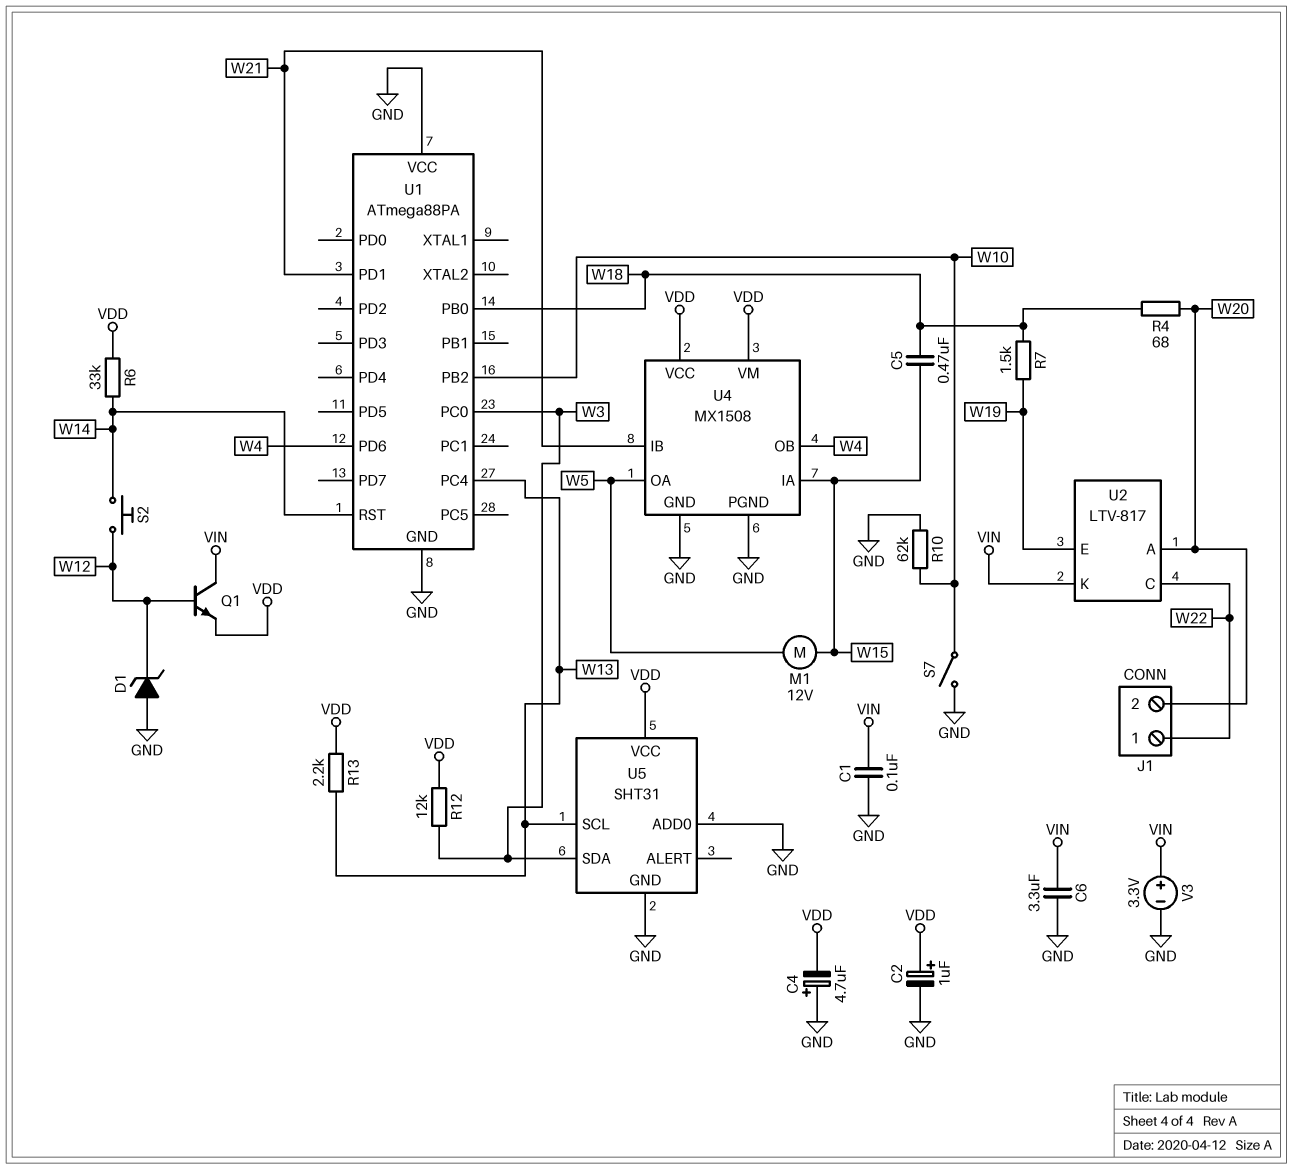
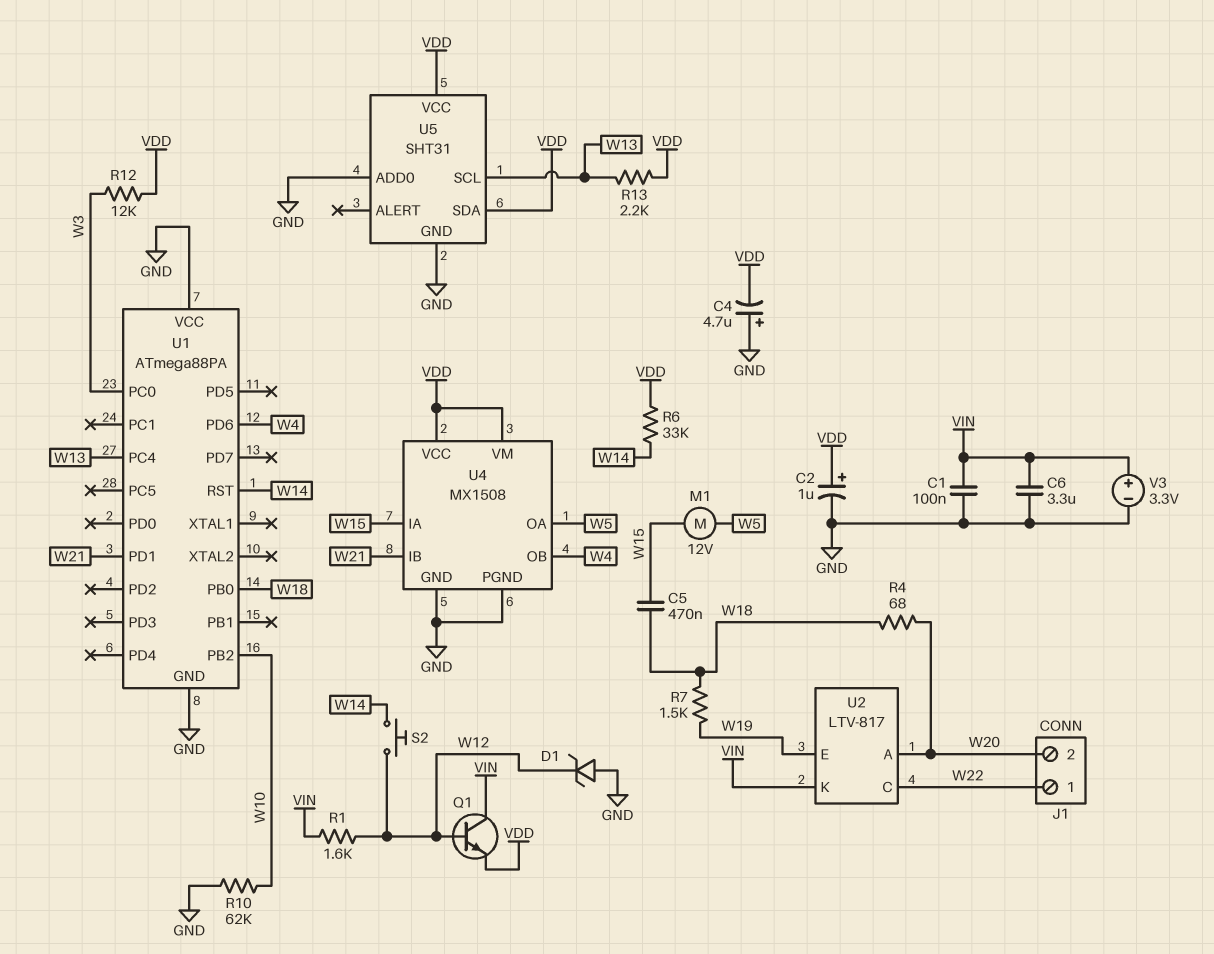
R1: none -> 1.6k (VIN, W12)
S7: switch (GND, W10) -> none
U5 pin SDA: W3 -> VDD

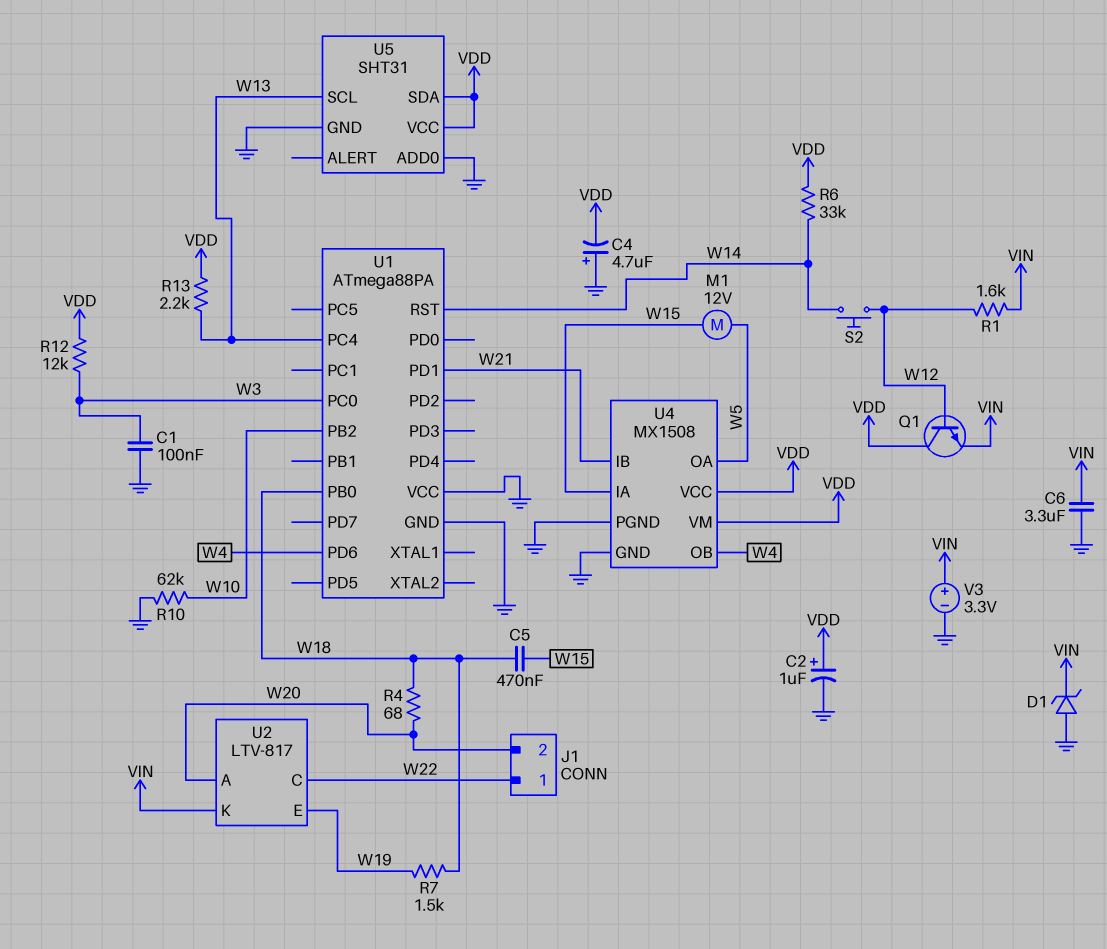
C1: 100nF (GND, VIN) -> 100nF (GND, W3)
D1: zener (A GND, K W12) -> zener (A GND, K VIN)
Q1: NPN (B W12, C VIN, E VDD) -> NPN (B W12, C VDD, E VIN)

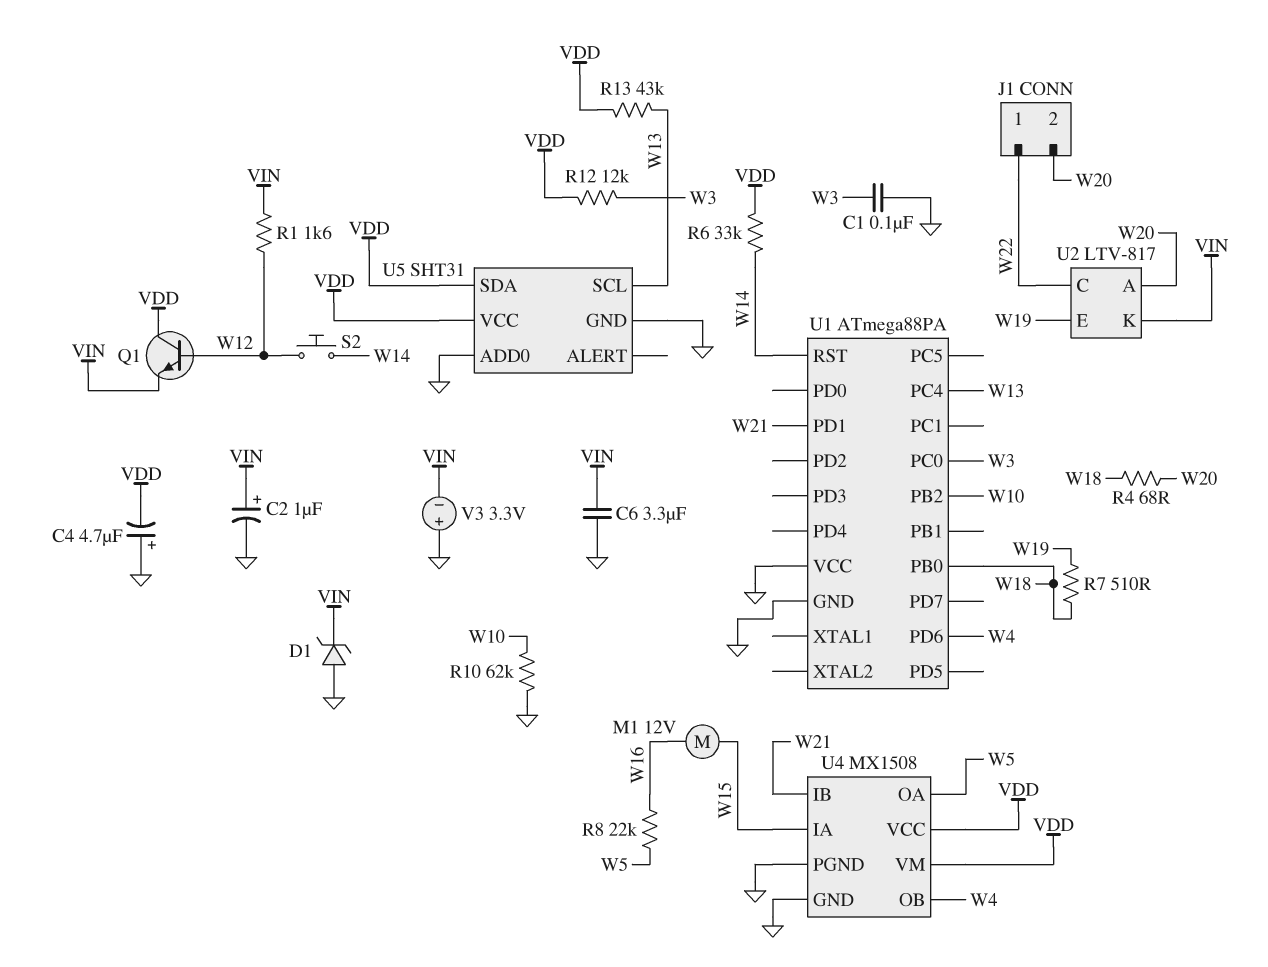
C2: 1uF (plus VDD, minus GND) -> 1uF (plus VIN, minus GND)
C5: 470nF (W15, W18) -> none
M1: motor 12V (W5, W15) -> motor 12V (W15, W16)
R7: 1.5k (W18, W19) -> 510 (W18, W19)
R8: none -> 22k (W5, W16)
R13: 2.2k (VDD, W13) -> 43k (VDD, W13)
V3: 3.3V (plus VIN, minus GND) -> 3.3V (plus GND, minus VIN)

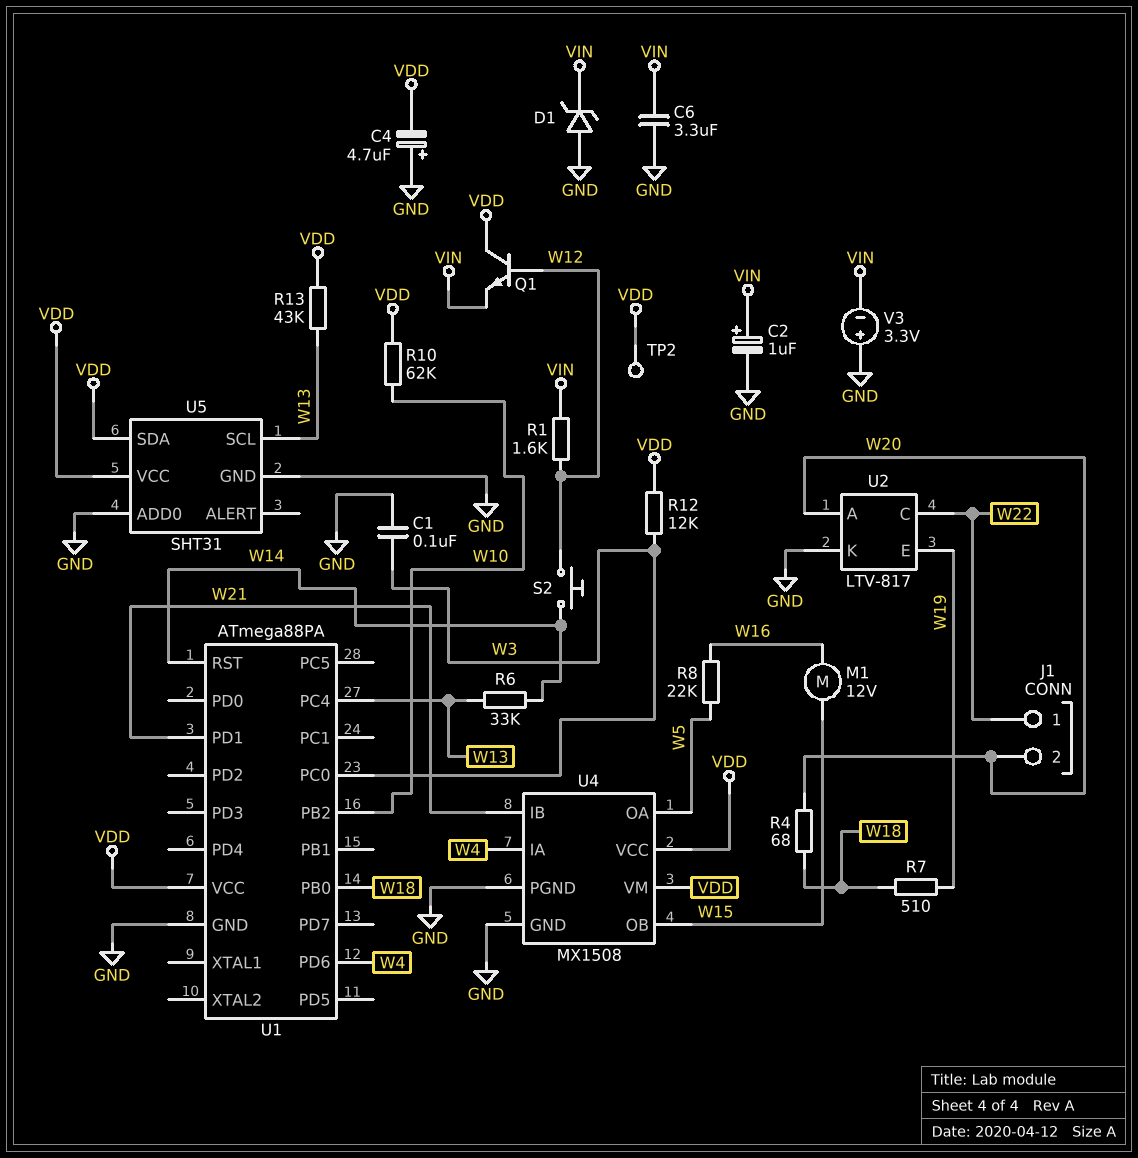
R6: 33k (VDD, W14) -> 33k (W13, W14)
R10: 62k (GND, W10) -> 62k (VDD, W10)
TP2: none -> test point (VDD)
U1 pin VCC: GND -> VDD
U2 pin K: VIN -> GND
U4 pin IA: W15 -> W4
U4 pin OB: W4 -> W15

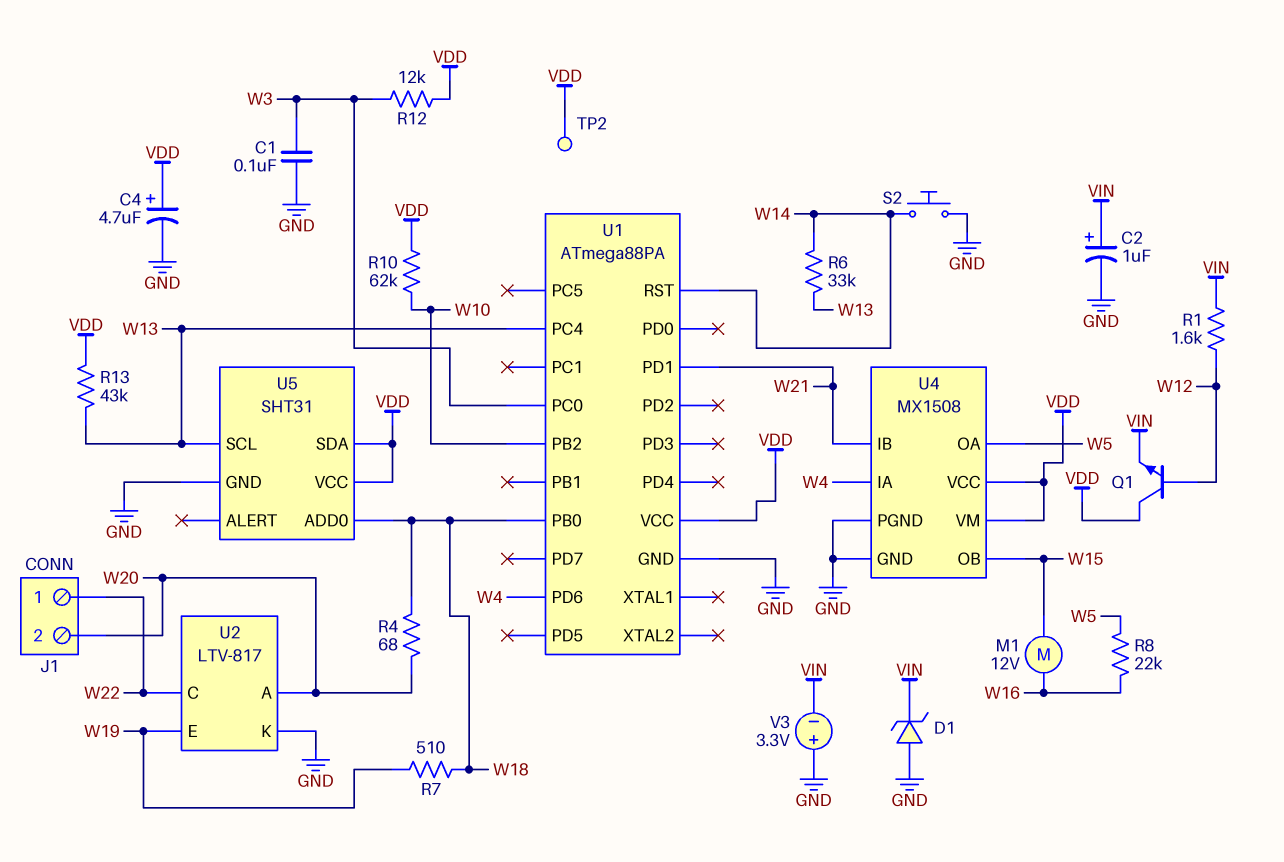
C4: 4.7uF (plus GND, minus VDD) -> 4.7uF (plus VDD, minus GND)
C6: 3.3uF (GND, VIN) -> none
S2: button (W12, W14) -> button (GND, W14)
U5 pin ADD0: GND -> W18

